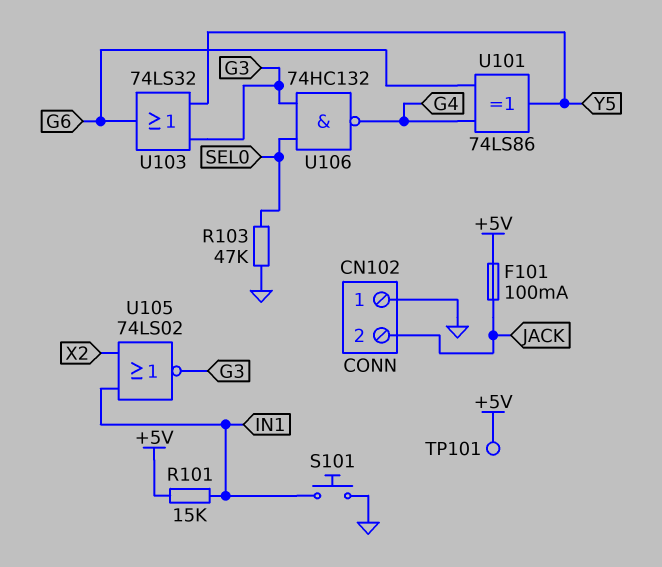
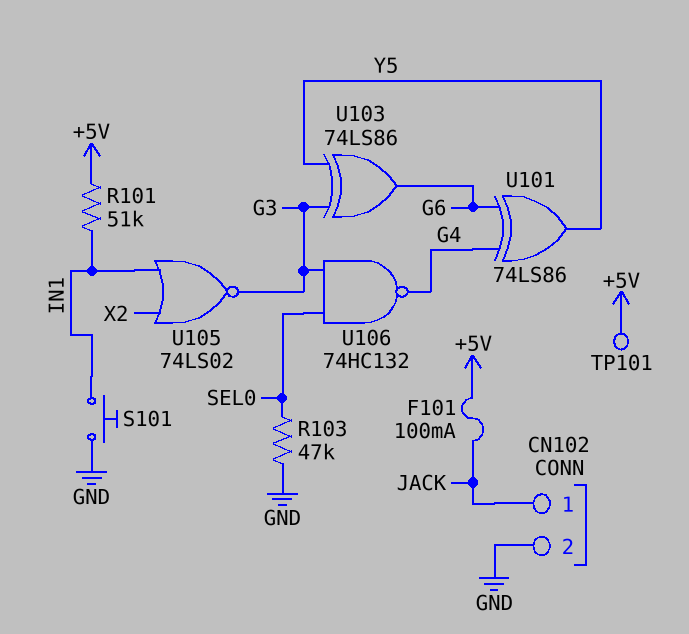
CN102 pin 1: GND -> JACK
CN102 pin 2: JACK -> GND
R101: 15k (+5V, IN1) -> 51k (+5V, IN1)
U103: OR 74LS32 (in G3, in Y5, out G6) -> XOR 74LS86 (in G3, in Y5, out G6)

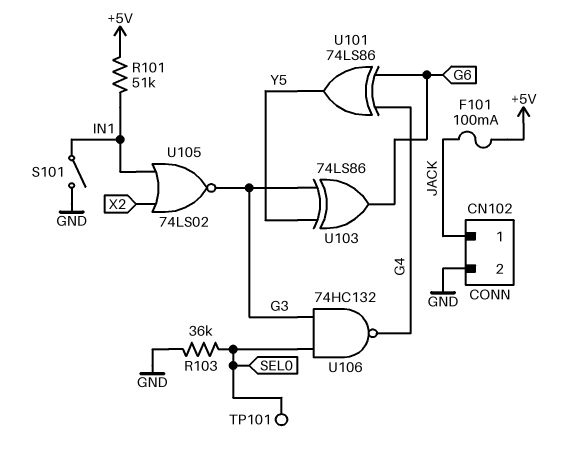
R103: 47k (GND, SEL0) -> 36k (GND, SEL0)
S101: button (GND, IN1) -> switch (GND, IN1)
TP101: test point (+5V) -> test point (SEL0)

